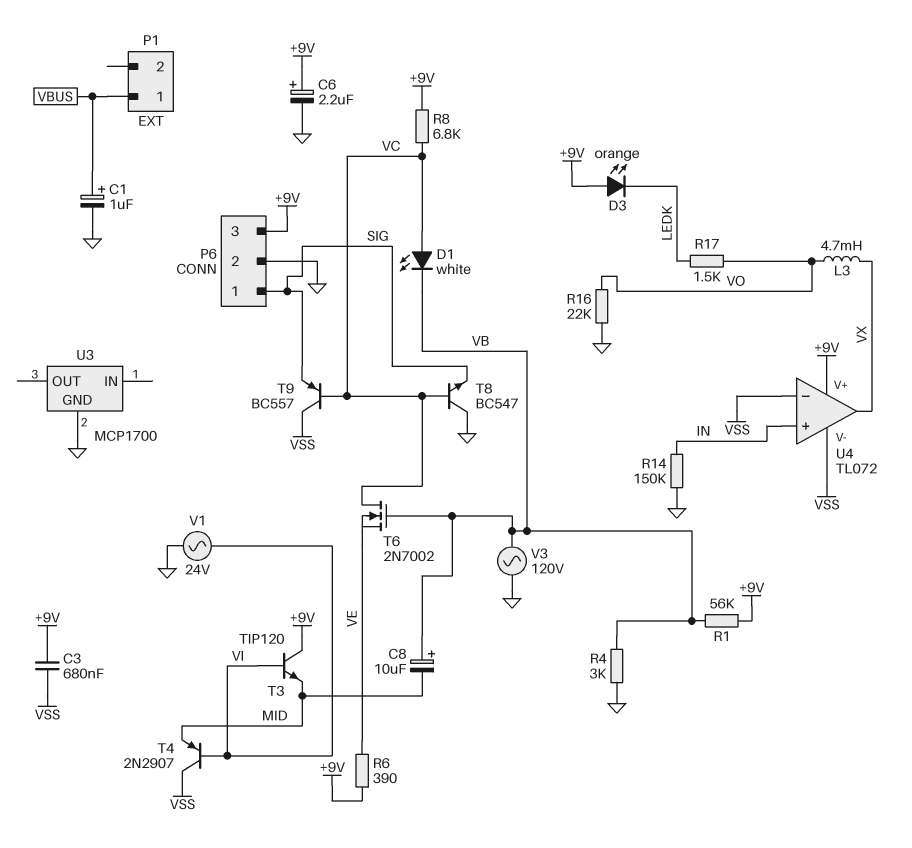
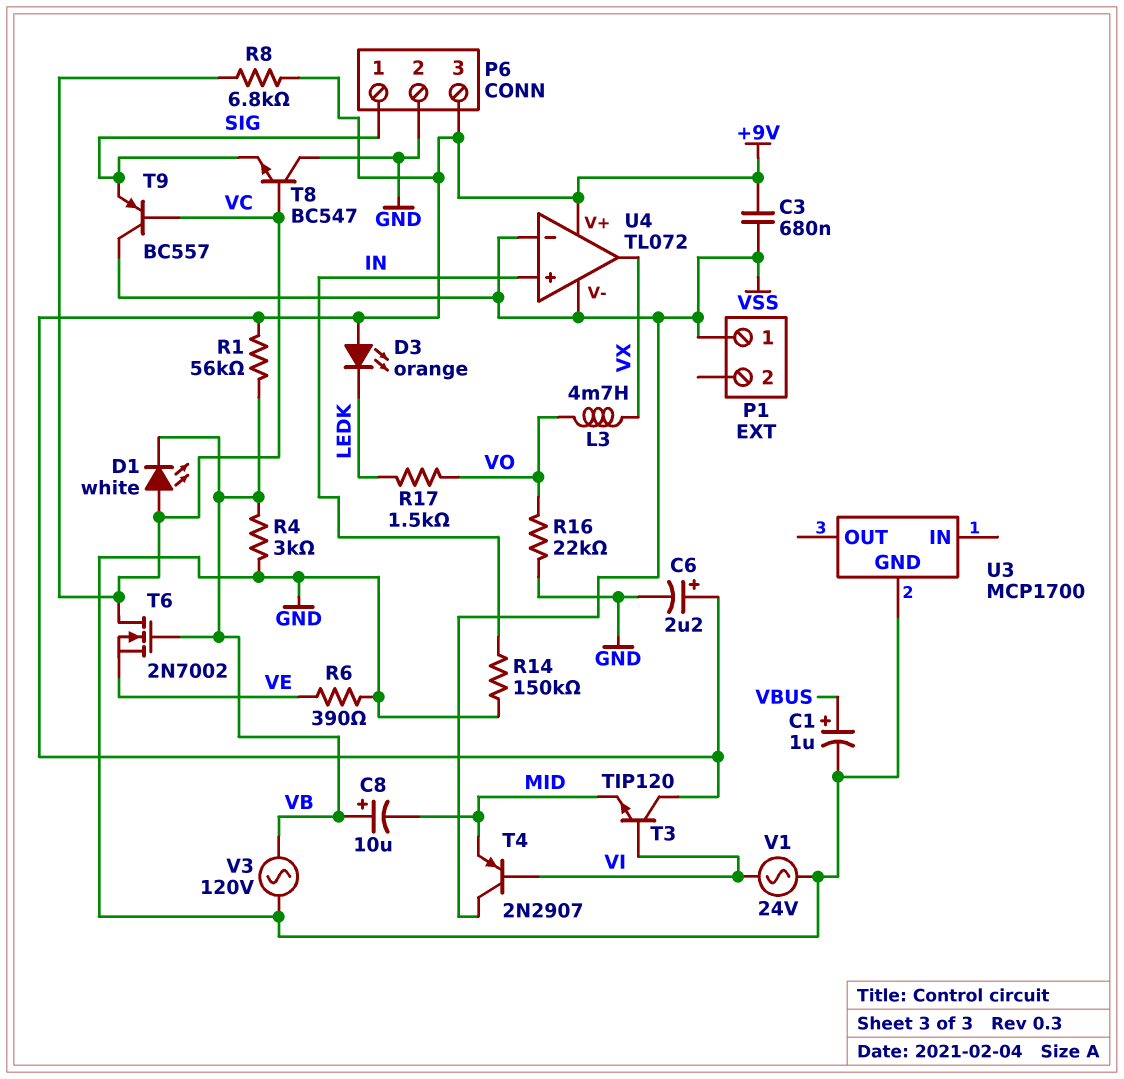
P1 pin 1: VBUS -> VSS
R6: 390 (+9V, VE) -> 390 (GND, VE)

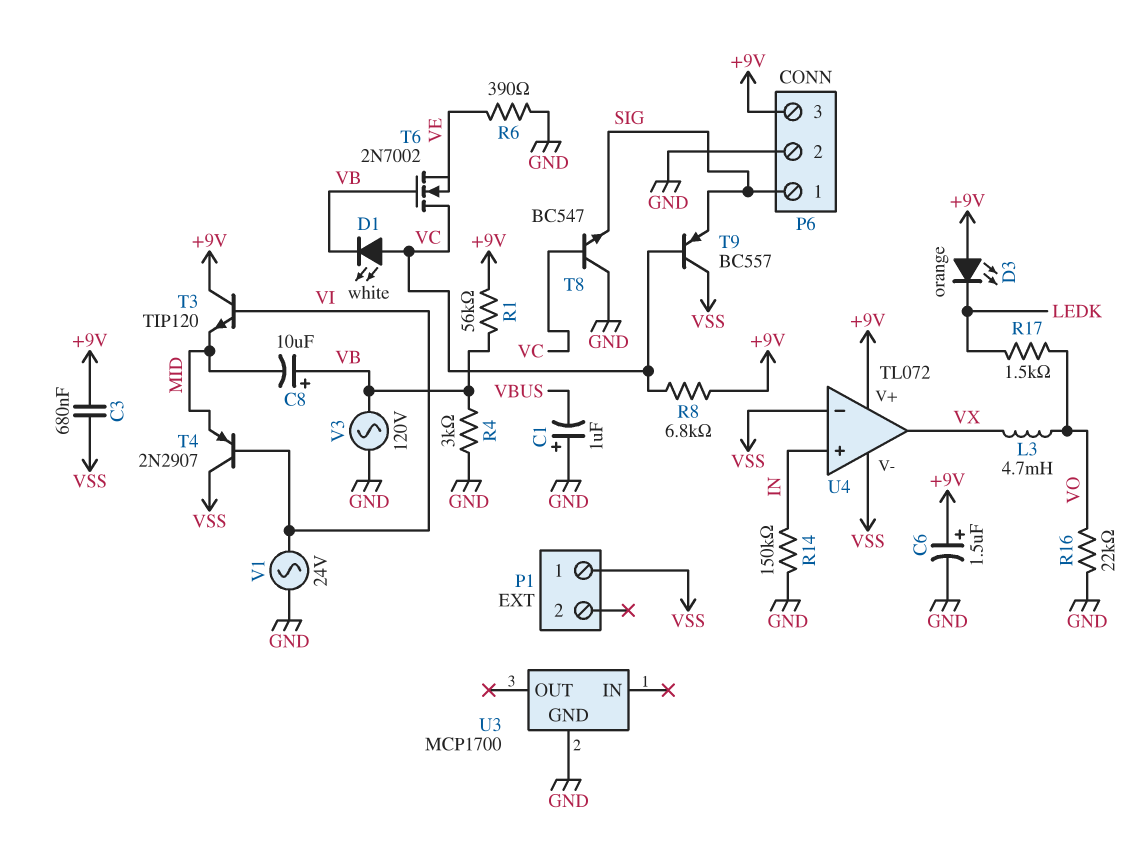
C1: 1uF (plus VBUS, minus GND) -> 1uF (plus GND, minus VBUS)
C6: 2.2uF (plus +9V, minus GND) -> 1.5uF (plus +9V, minus GND)

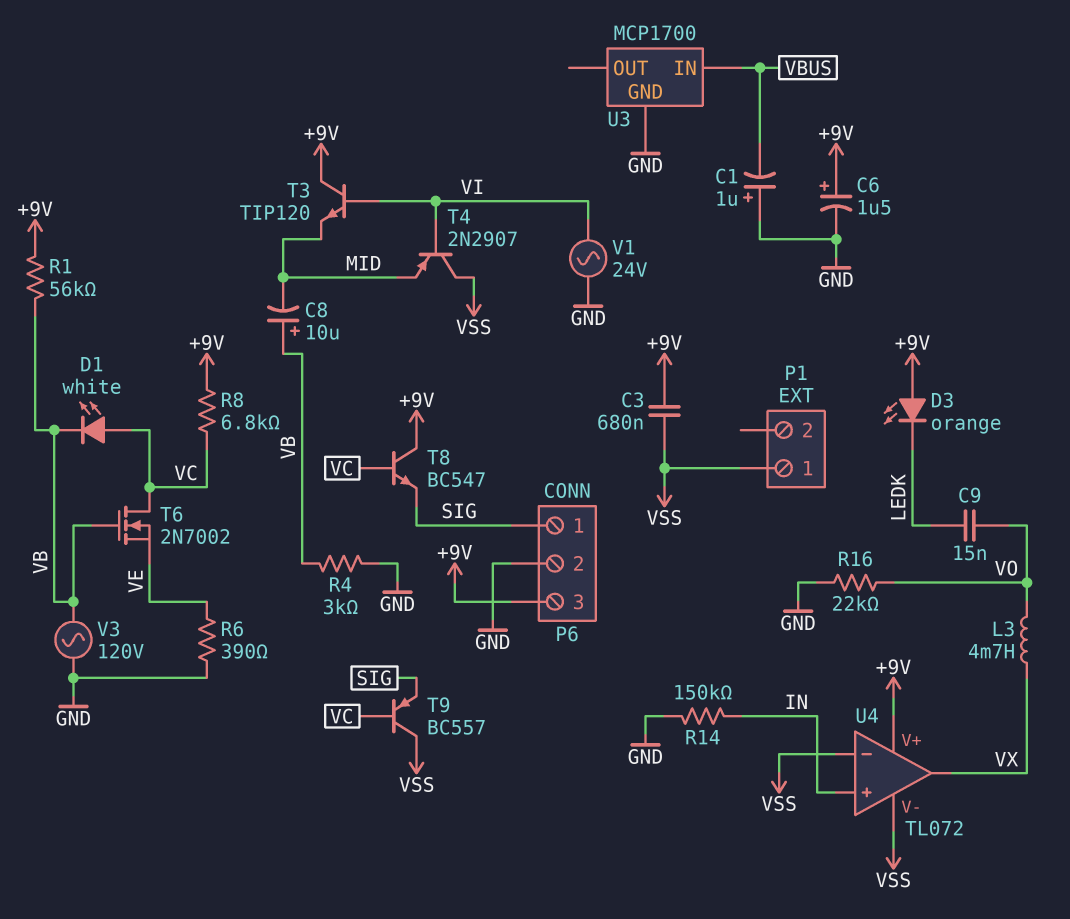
C9: none -> 15nF (LEDK, VO)
R17: 1.5k (LEDK, VO) -> none
T8: NPN BC547 (B VC, C GND, E SIG) -> NPN BC547 (B VC, C +9V, E SIG)
U3 pin IN: none -> VBUS

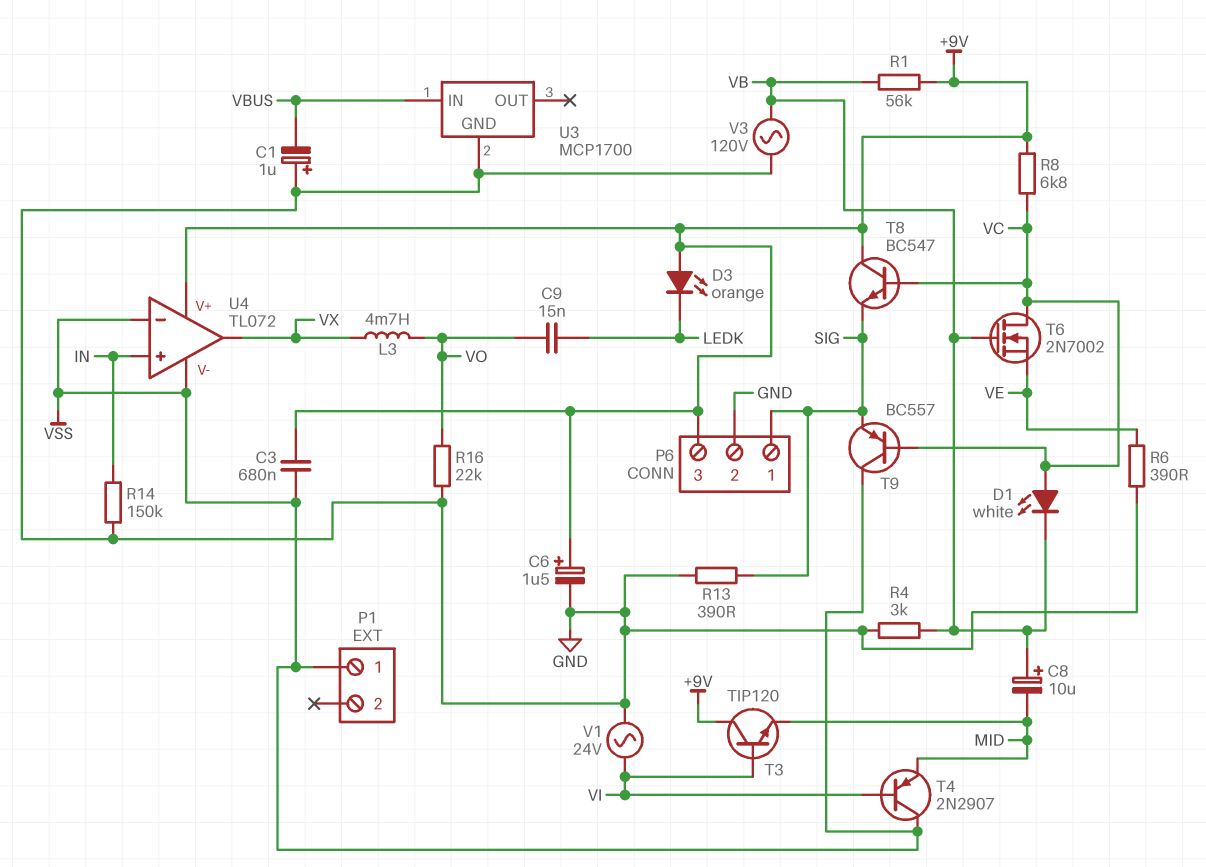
R13: none -> 390 (GND, SIG)

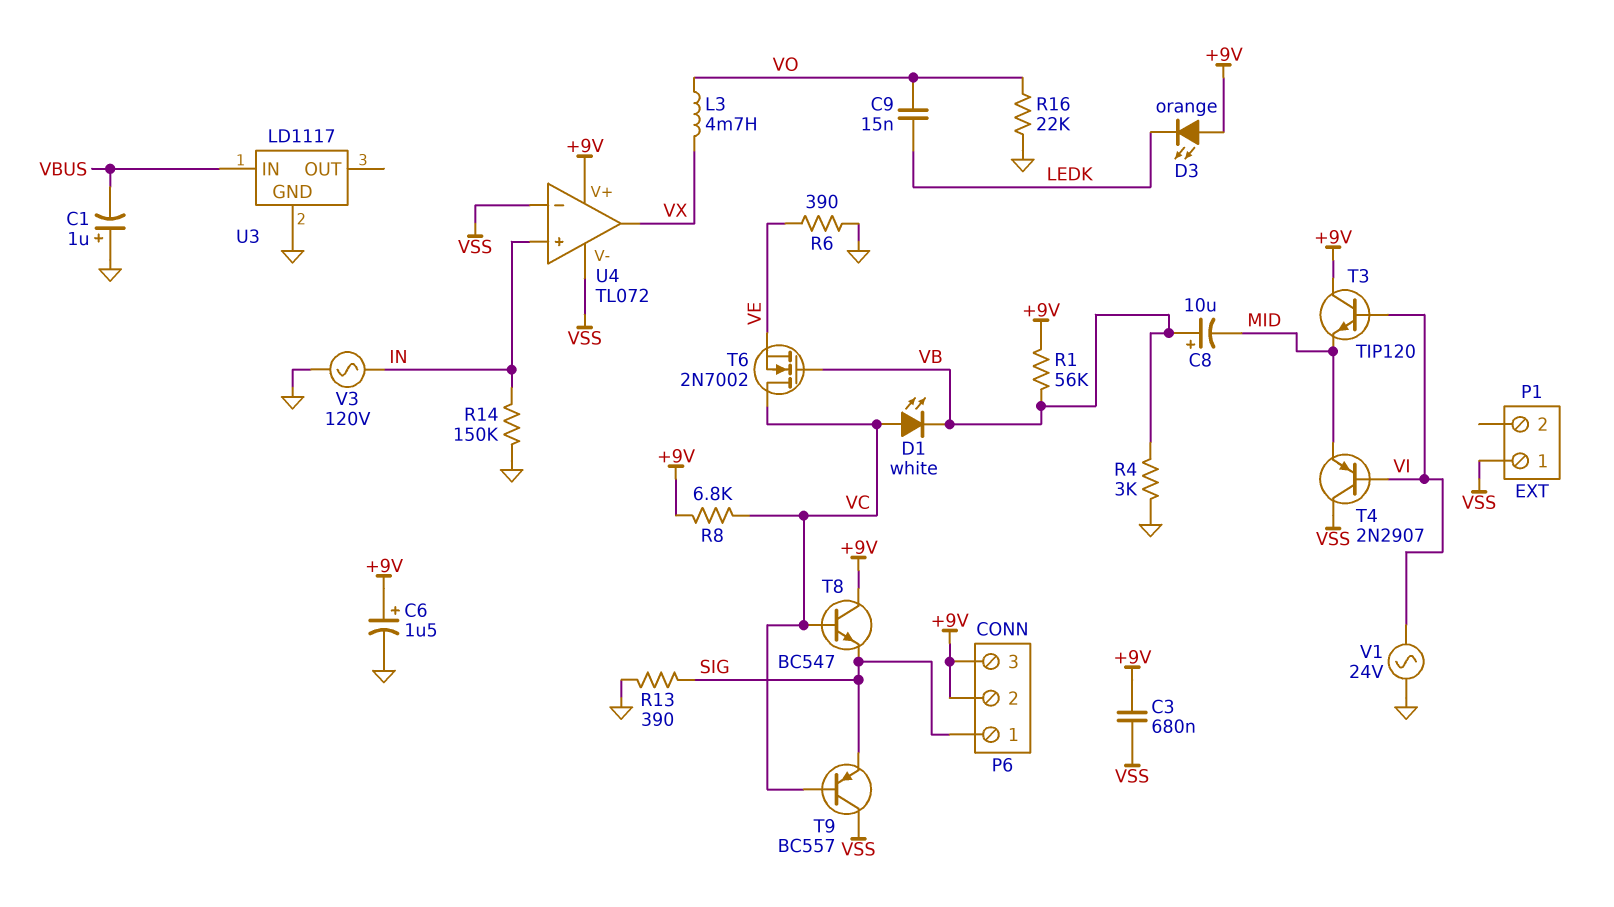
P6 pin 2: GND -> +9V
U3: MCP1700 -> LD1117
V3: AC 120V (GND, VB) -> AC 120V (GND, IN)

